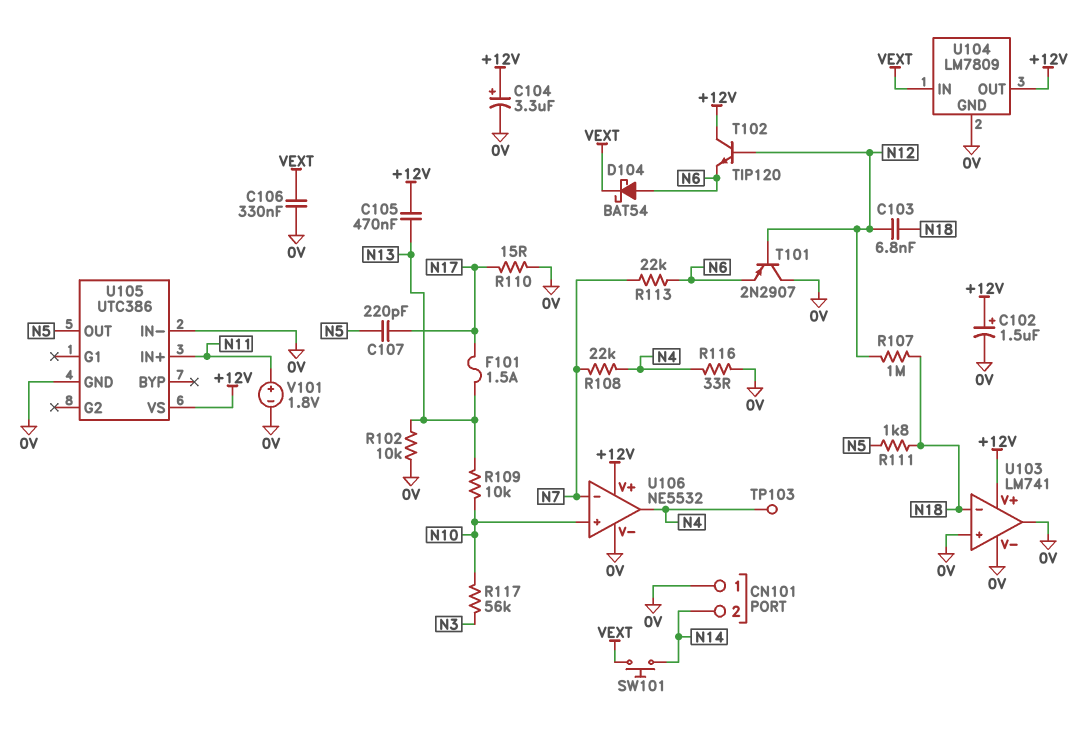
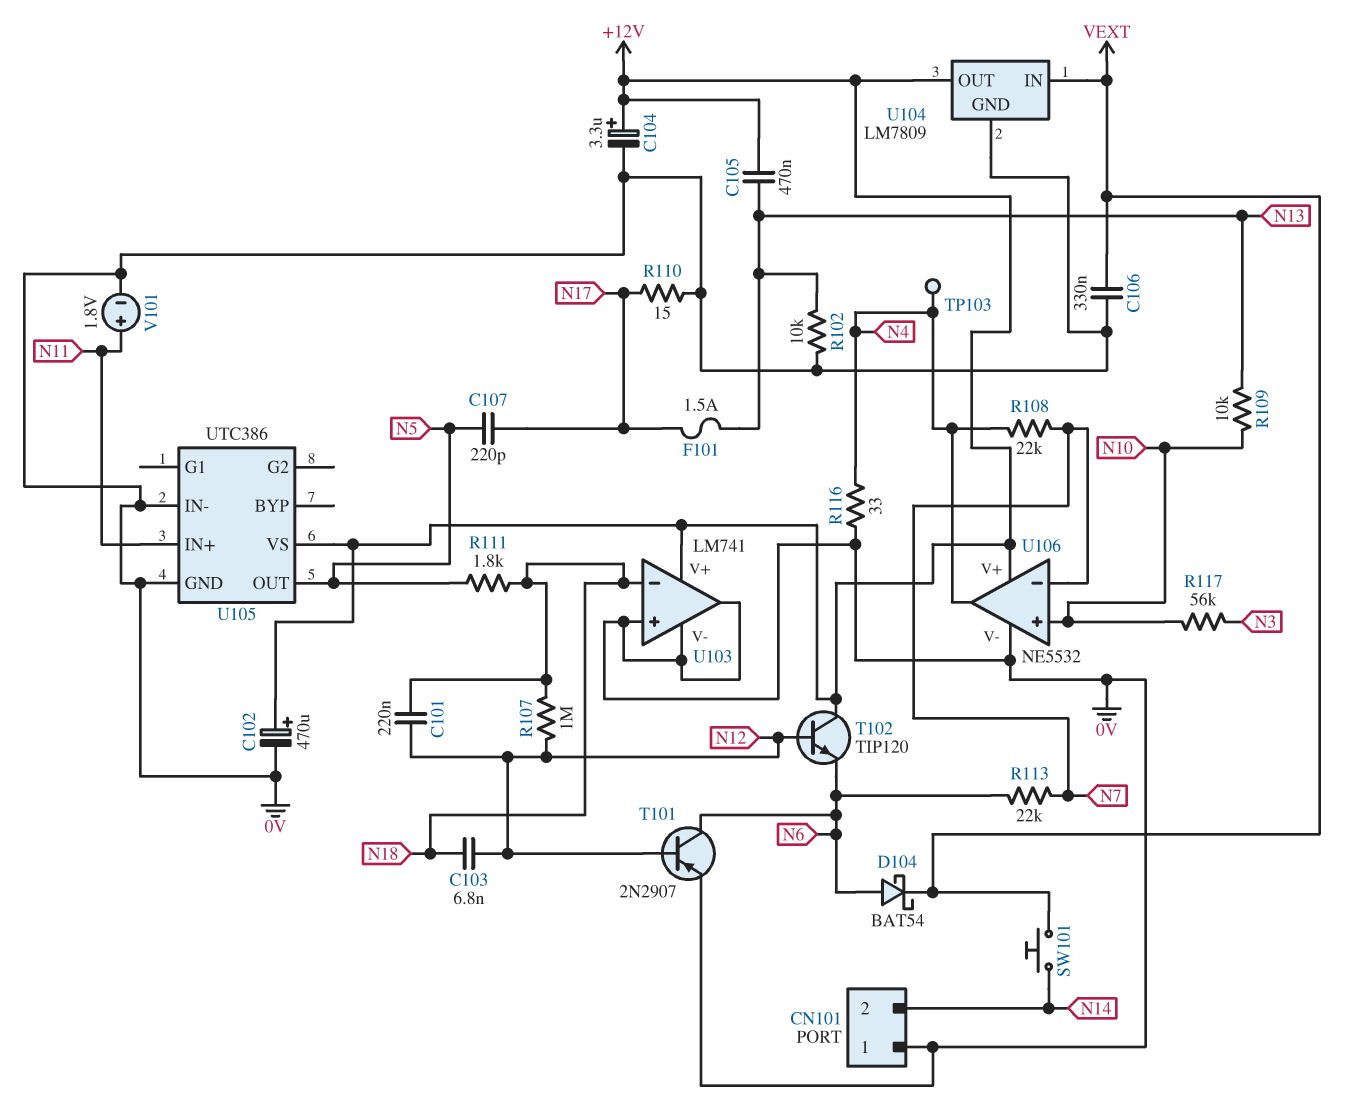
C101: none -> 220nF (N12, N18)
C102: 1.5uF (plus +12V, minus 0V) -> 470uF (plus +12V, minus 0V)
T101: PNP 2N2907 (B N12, C 0V, E N6) -> PNP 2N2907 (B N12, C N6, E 0V)

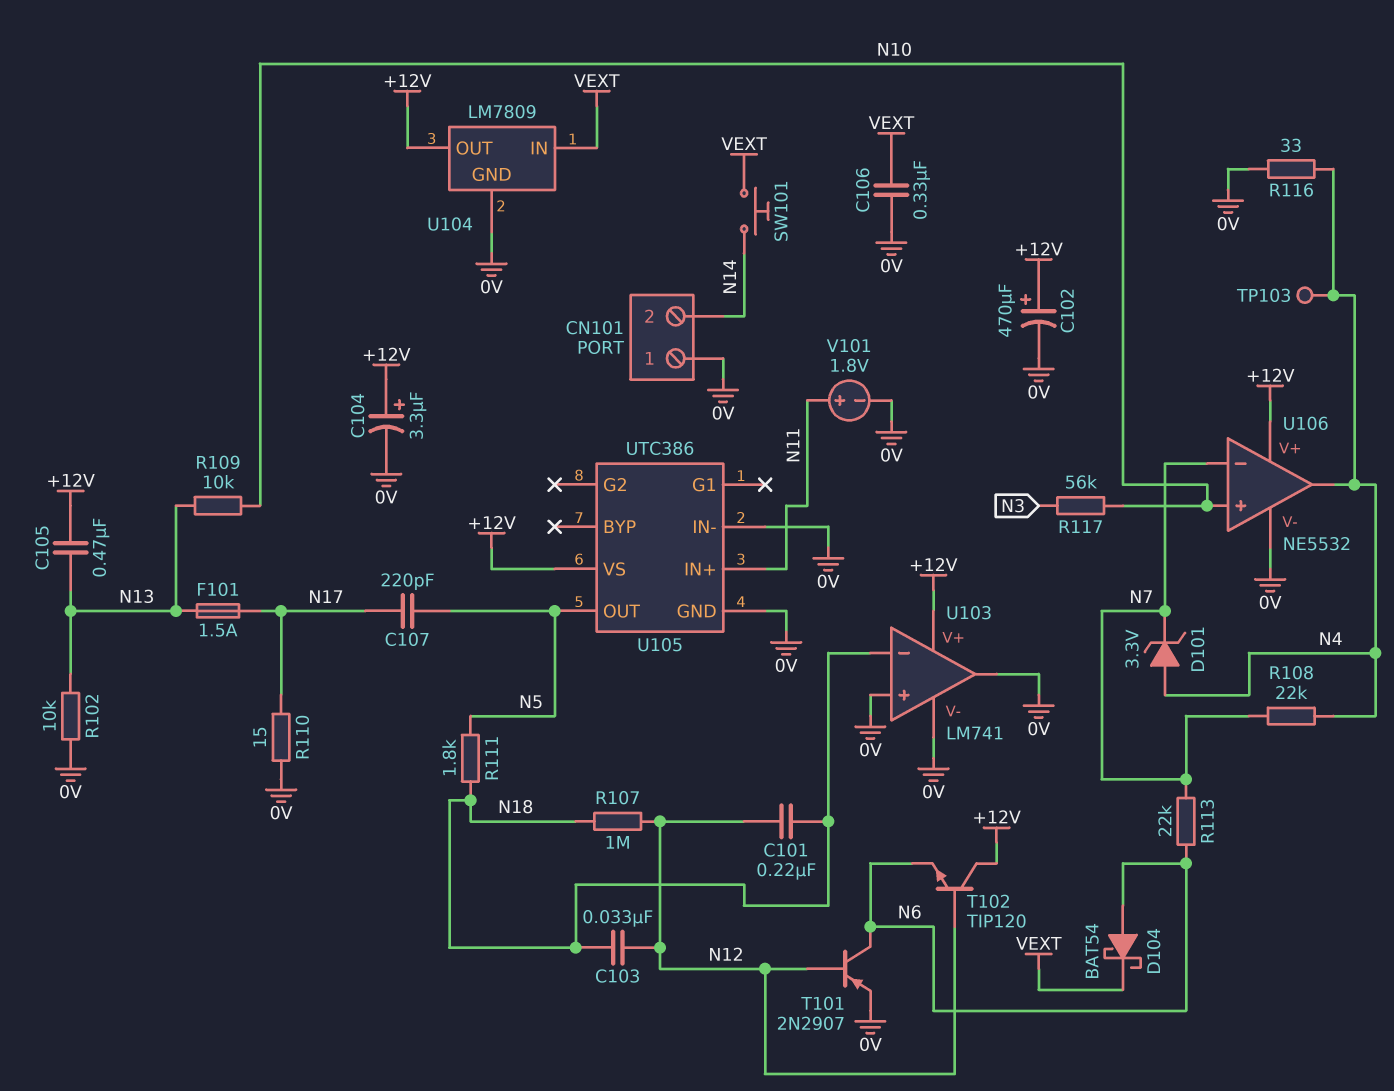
C103: 6.8nF (N12, N18) -> 33nF (N12, N18)
D101: none -> zener 3.3V (A N4, K N7)

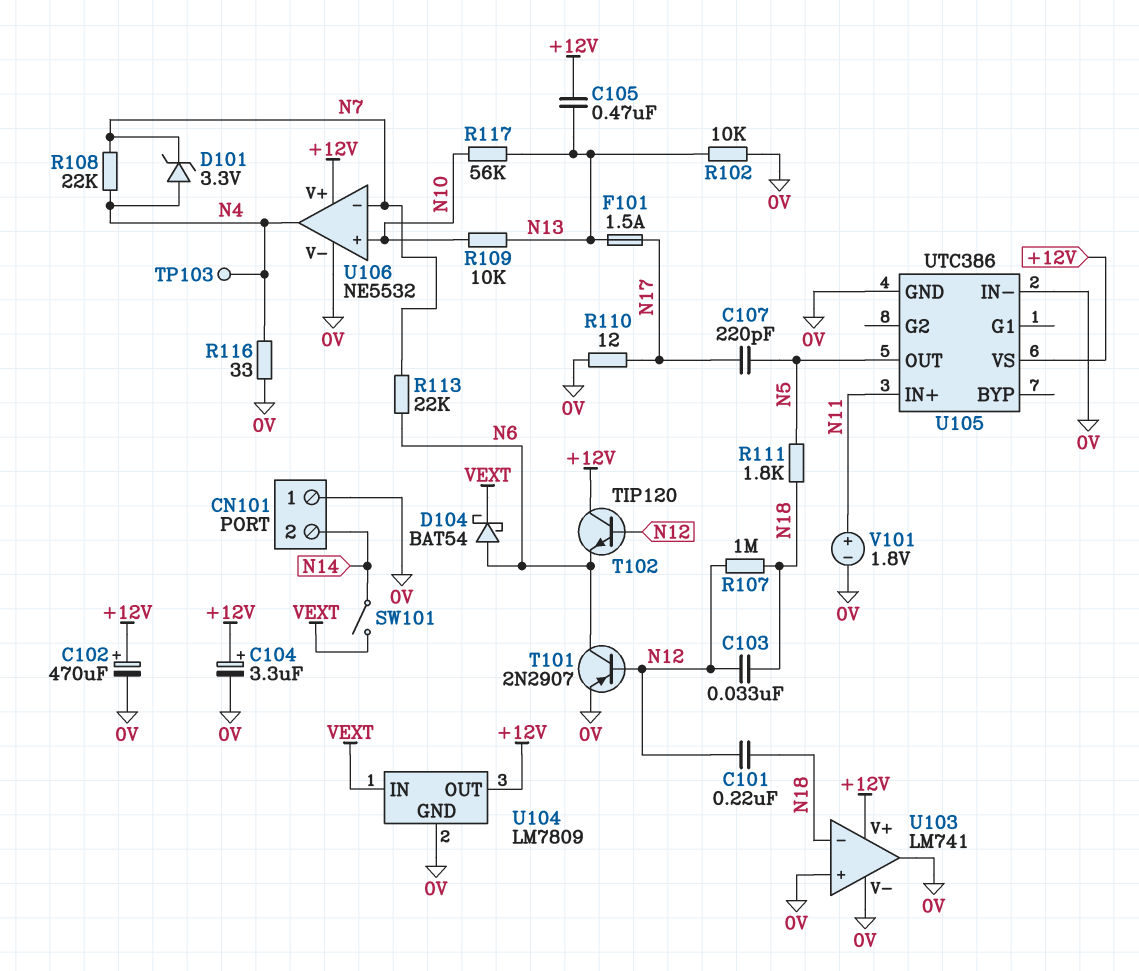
C106: 330nF (0V, VEXT) -> none
R110: 15 (0V, N17) -> 12 (0V, N17)
R117: 56k (N3, N10) -> 56k (N10, N13)
SW101: button (N14, VEXT) -> switch (N14, VEXT)

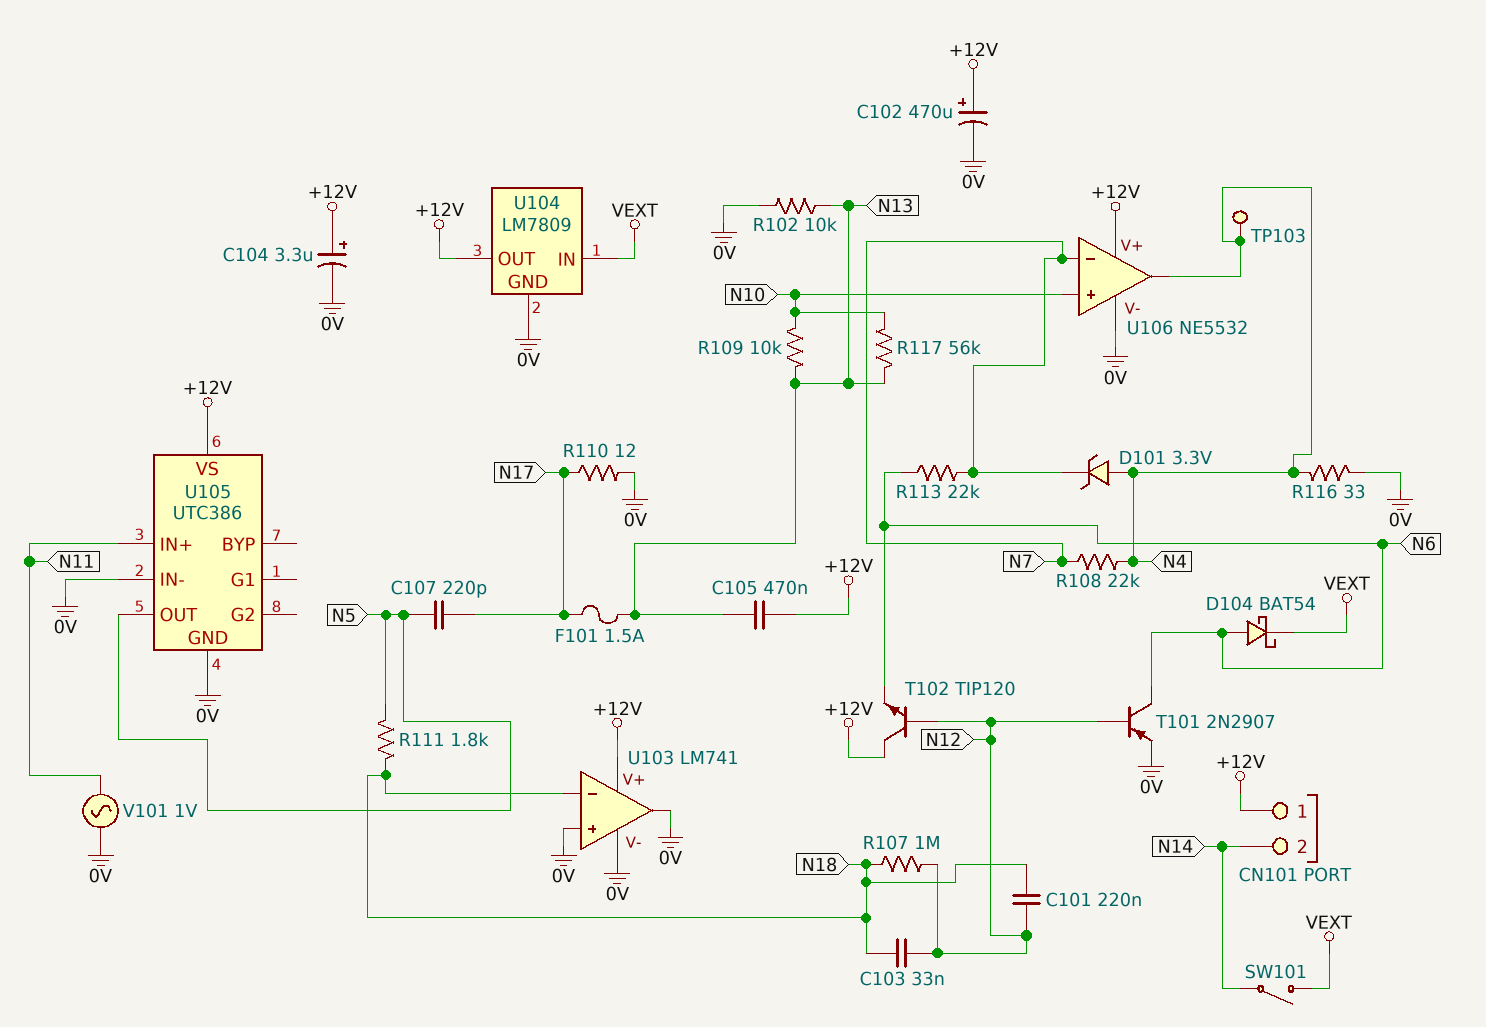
CN101 pin 1: 0V -> +12V
V101: 1.8V (plus N11, minus 0V) -> AC 1V (0V, N11)

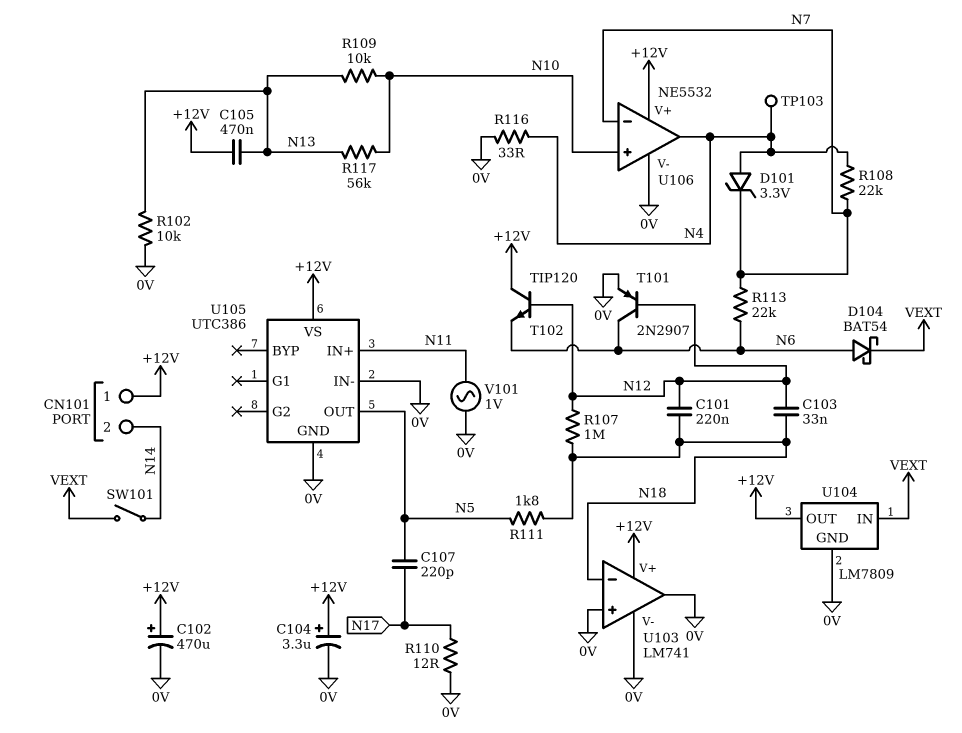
F101: 1.5A (N13, N17) -> none

